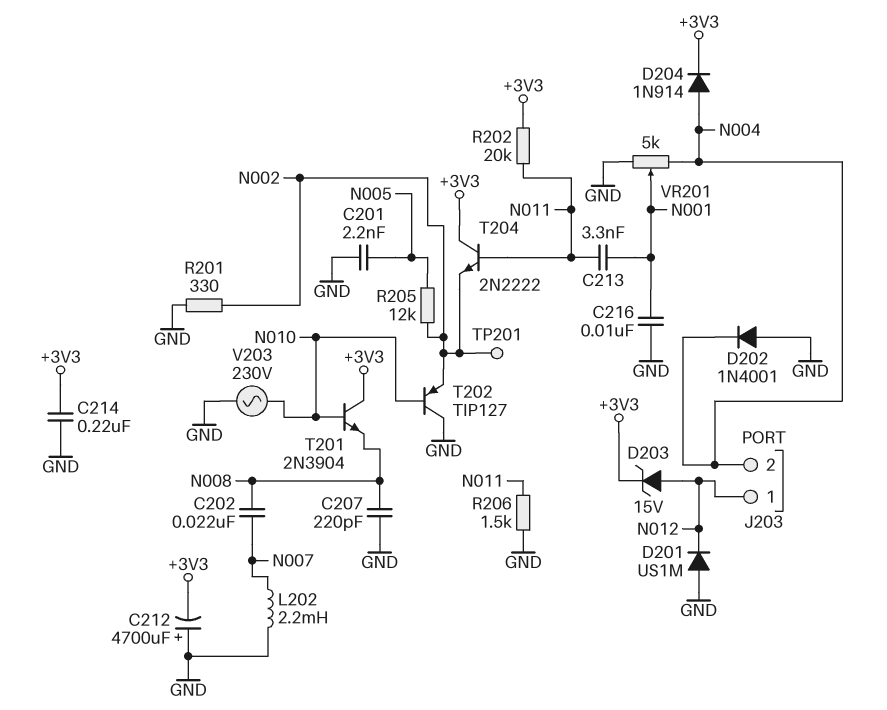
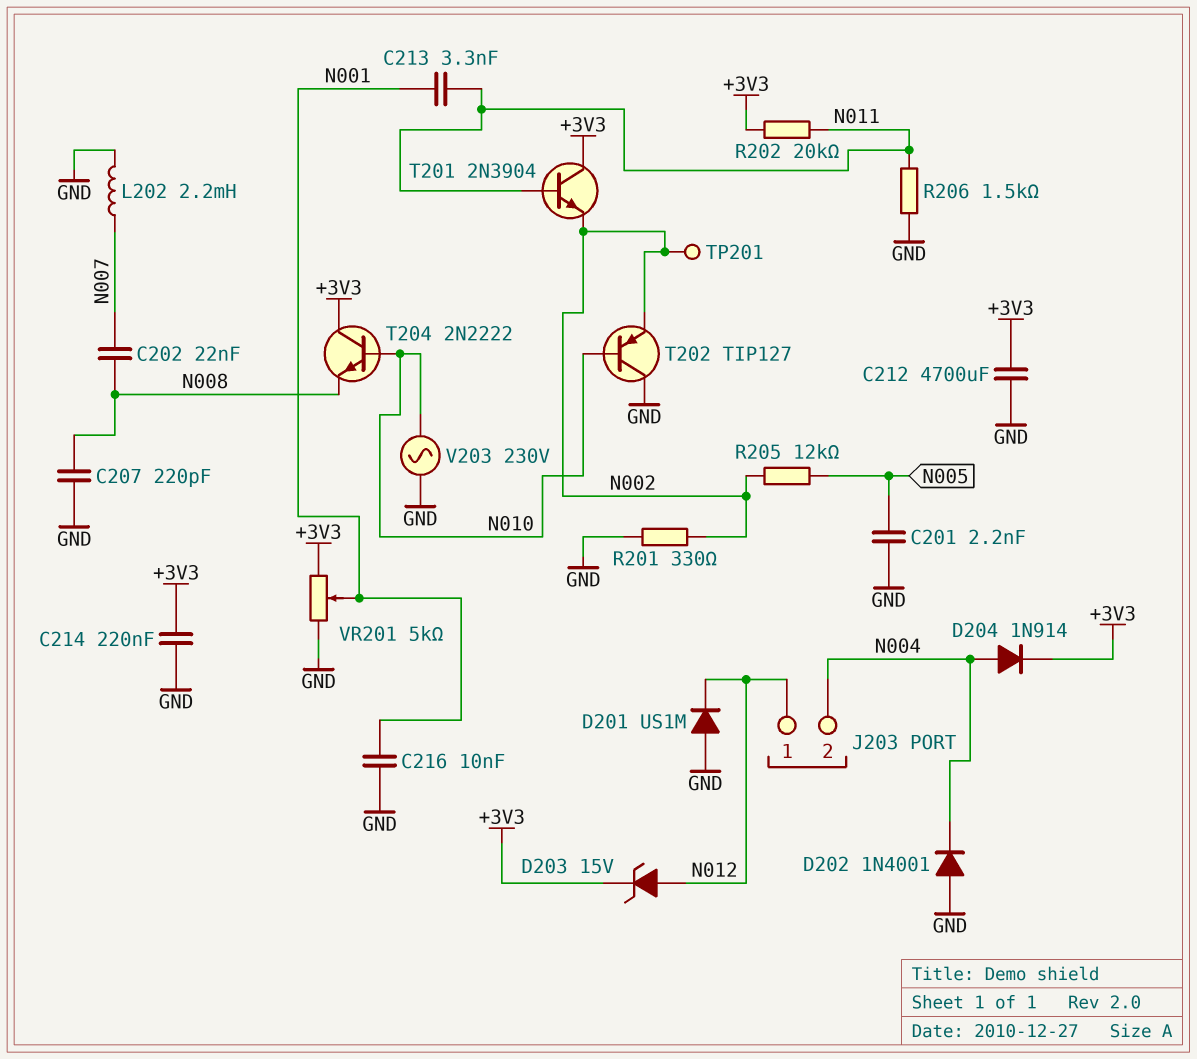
C212: 4700uF (plus GND, minus +3V3) -> 4700uF (+3V3, GND)
T201: NPN 2N3904 (B N010, C +3V3, E N008) -> NPN 2N3904 (B N011, C +3V3, E N002)
T204: NPN 2N2222 (B N011, C +3V3, E N002) -> NPN 2N2222 (B N010, C +3V3, E N008)
VR201: 5k (GND, N004, wiper N001) -> 5k (+3V3, GND, wiper N001)

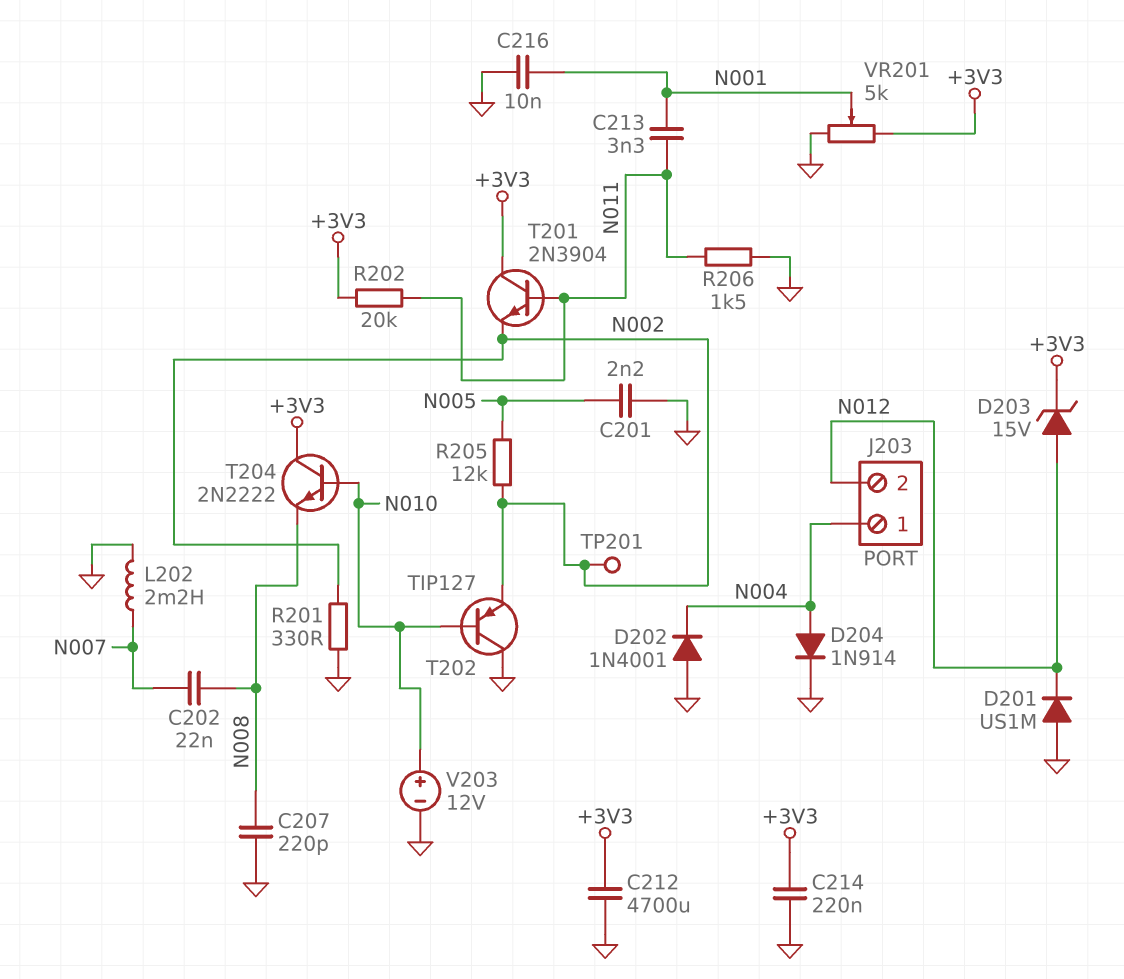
D204: diode 1N914 (A N004, K +3V3) -> diode 1N914 (A N004, K GND)
J203 pin 1: N012 -> N004
J203 pin 2: N004 -> N012
V203: AC 230V (GND, N010) -> 12V (plus N010, minus GND)

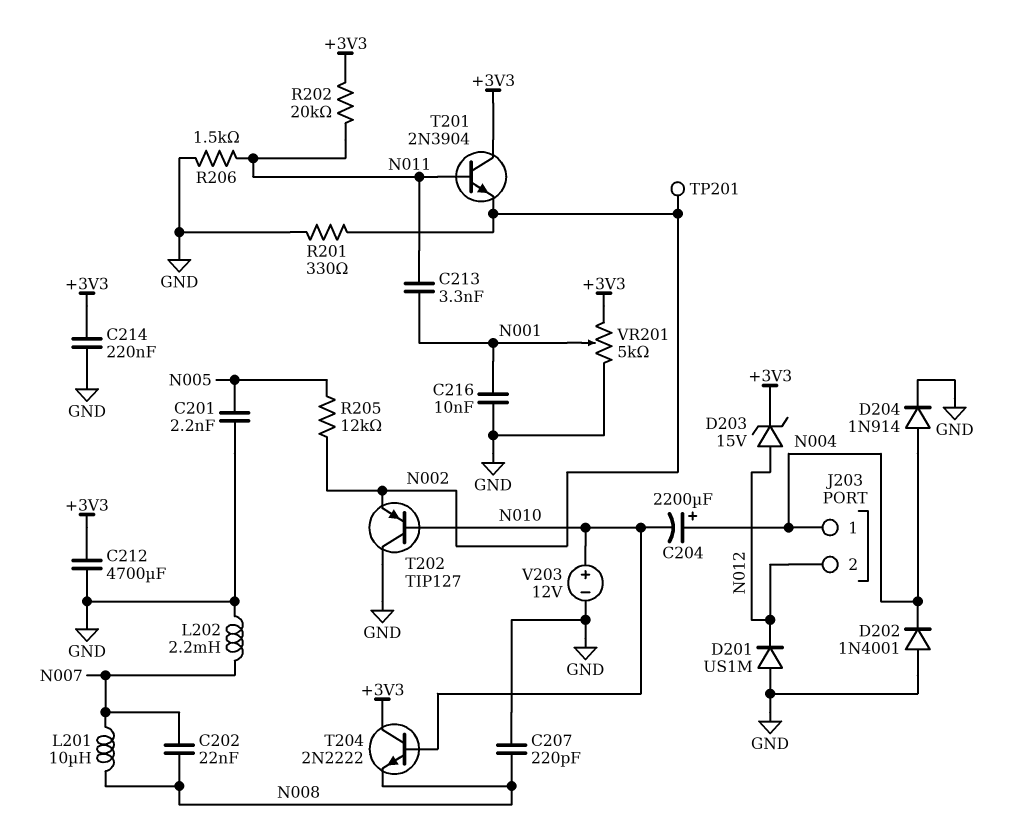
C204: none -> 2200uF (plus N004, minus N010)
L201: none -> 10uH (N007, N008)

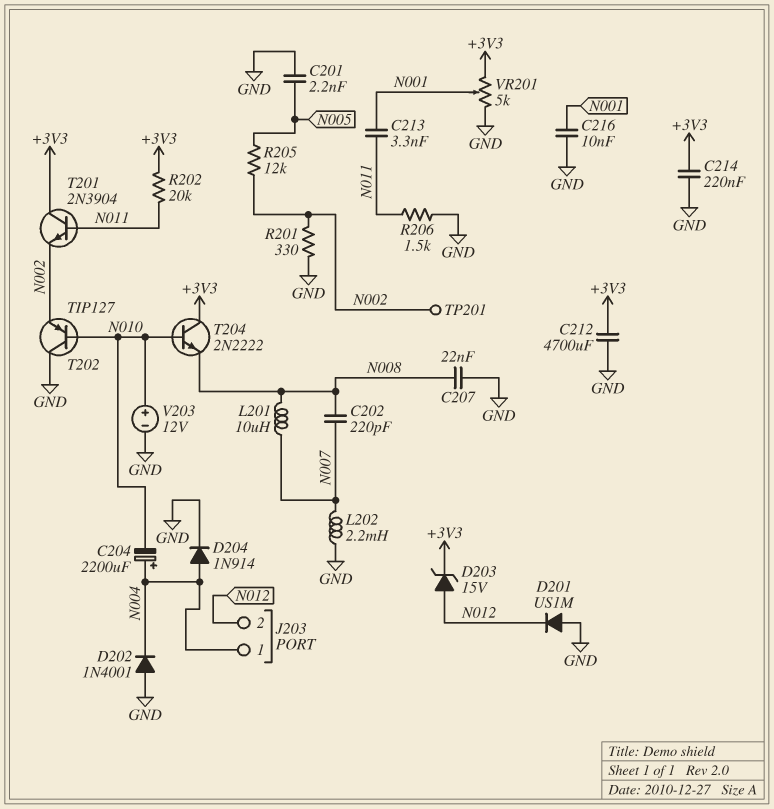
C202: 22nF (N007, N008) -> 220pF (N007, N008)
C207: 220pF (GND, N008) -> 22nF (GND, N008)

